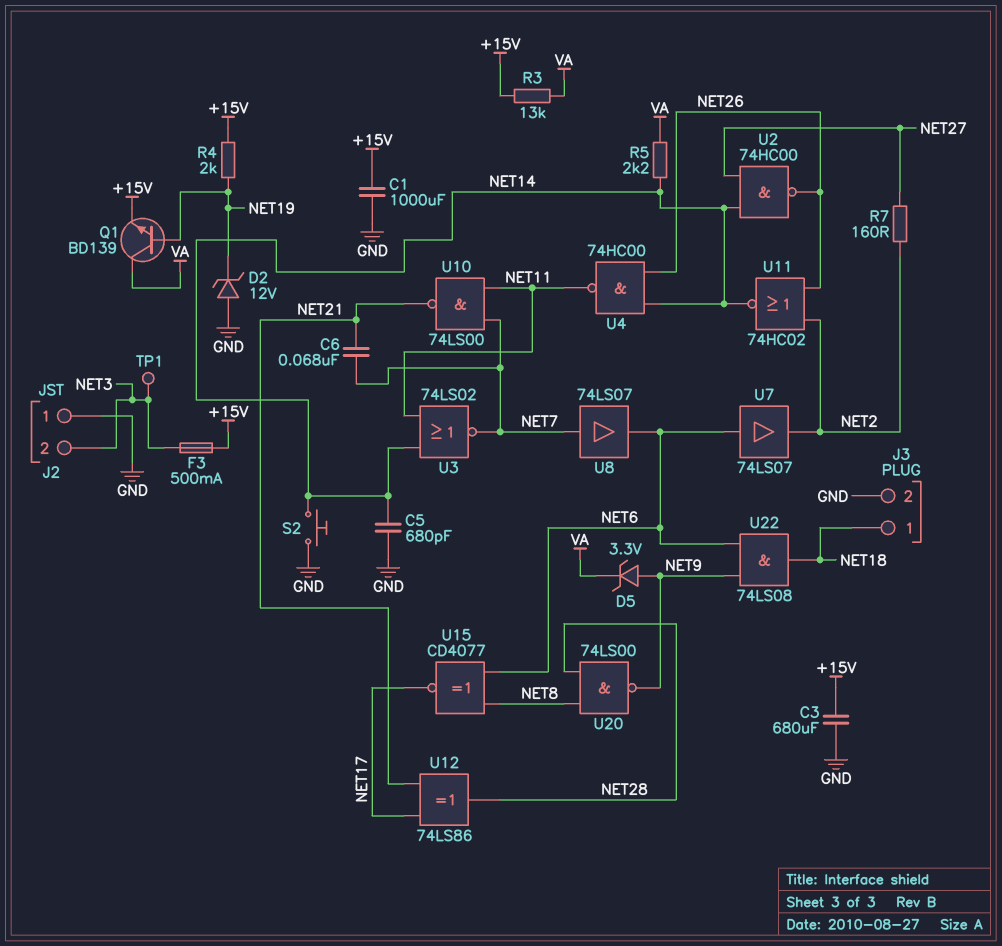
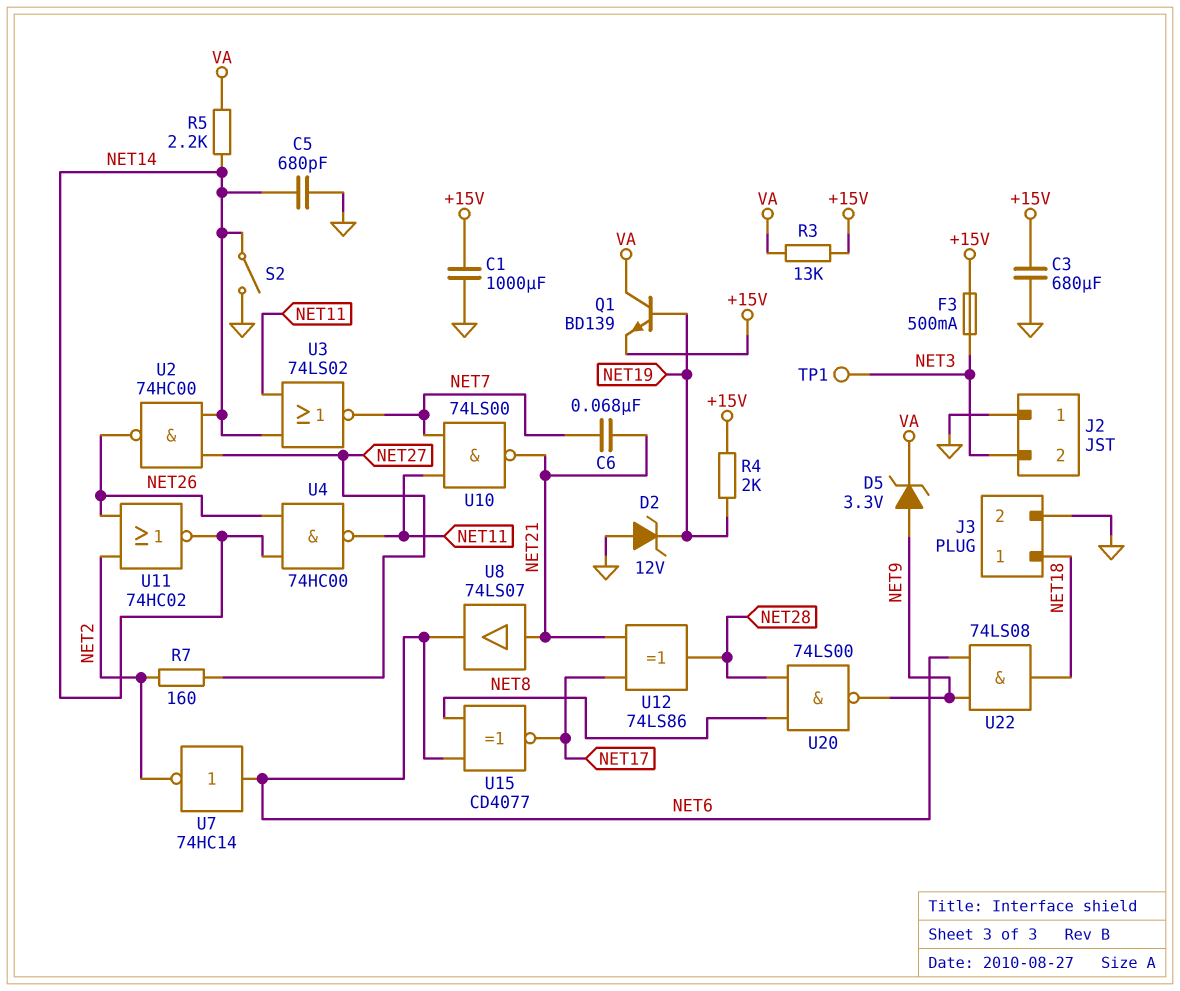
S2: button (GND, NET14) -> switch (GND, NET14)
U7: buffer 74LS07 (in NET6, out NET2) -> NOT 74HC14 (in NET6, out NET2)
U8: buffer 74LS07 (in NET7, out NET6) -> buffer 74LS07 (in NET21, out NET6)

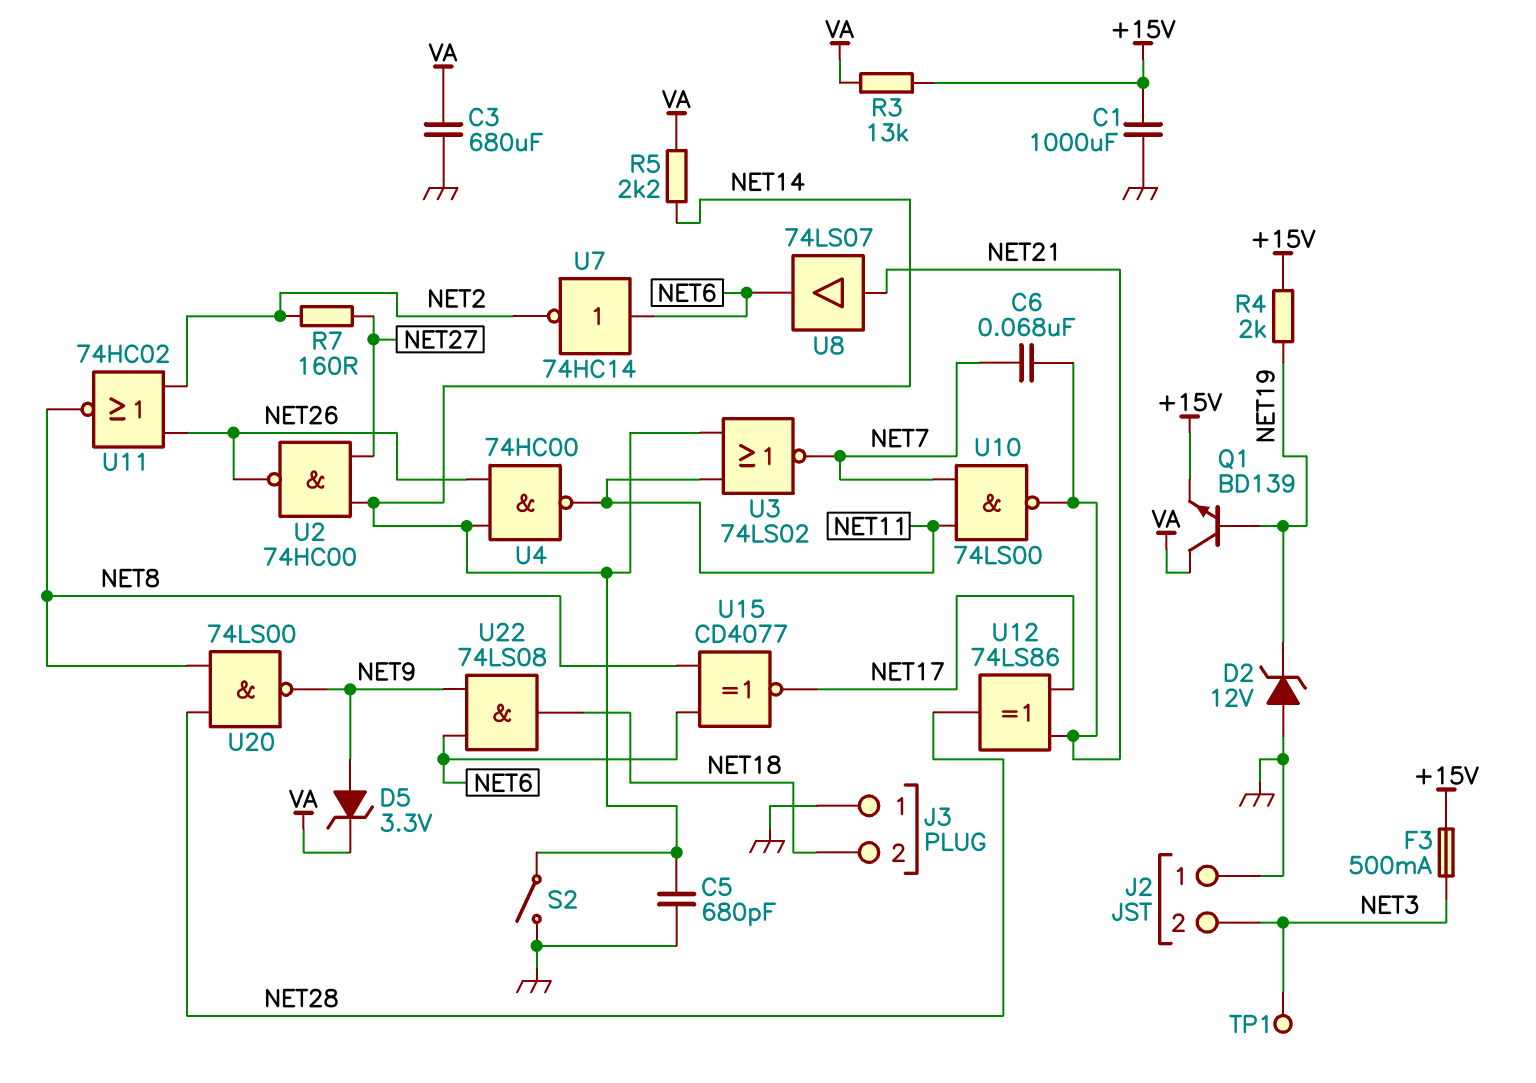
C3: 680uF (+15V, GND) -> 680uF (GND, VA)
J3 pin 1: NET18 -> GND
J3 pin 2: GND -> NET18
U11: NOR 74HC02 (in NET2, in NET26, out NET14) -> NOR 74HC02 (in NET2, in NET26, out NET8)

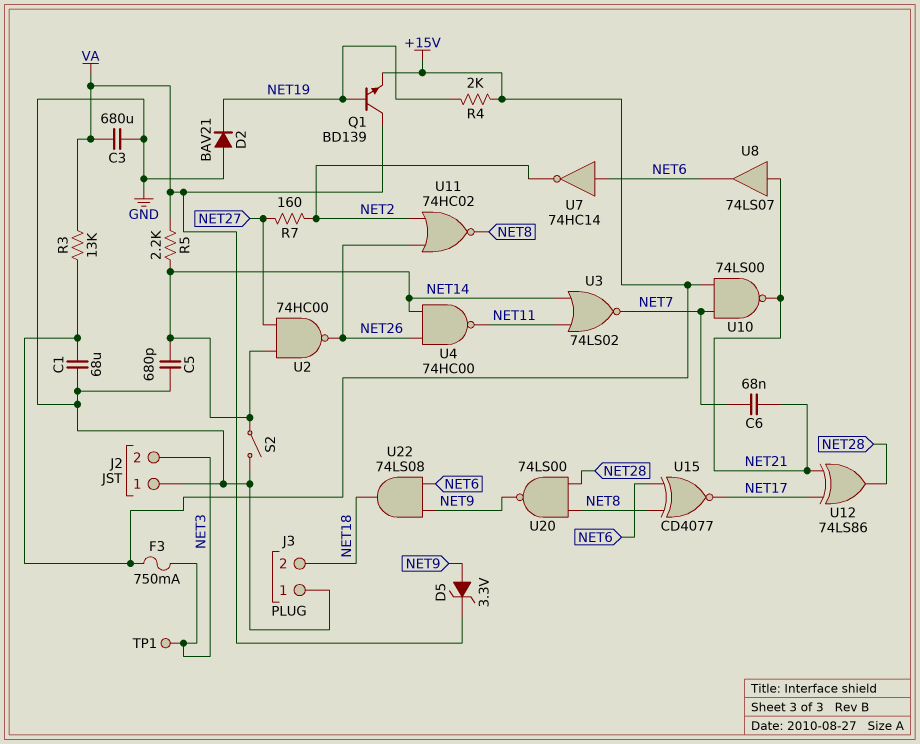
C1: 1000uF (+15V, GND) -> 68uF (+15V, GND)
D2: zener 12V (A GND, K NET19) -> diode BAV21 (A GND, K NET19)
F3: 500mA (+15V, NET3) -> 750mA (+15V, NET3)
U10: NAND 74LS00 (in NET7, in NET11, out NET21) -> NAND 74LS00 (in +15V, in NET7, out NET21)

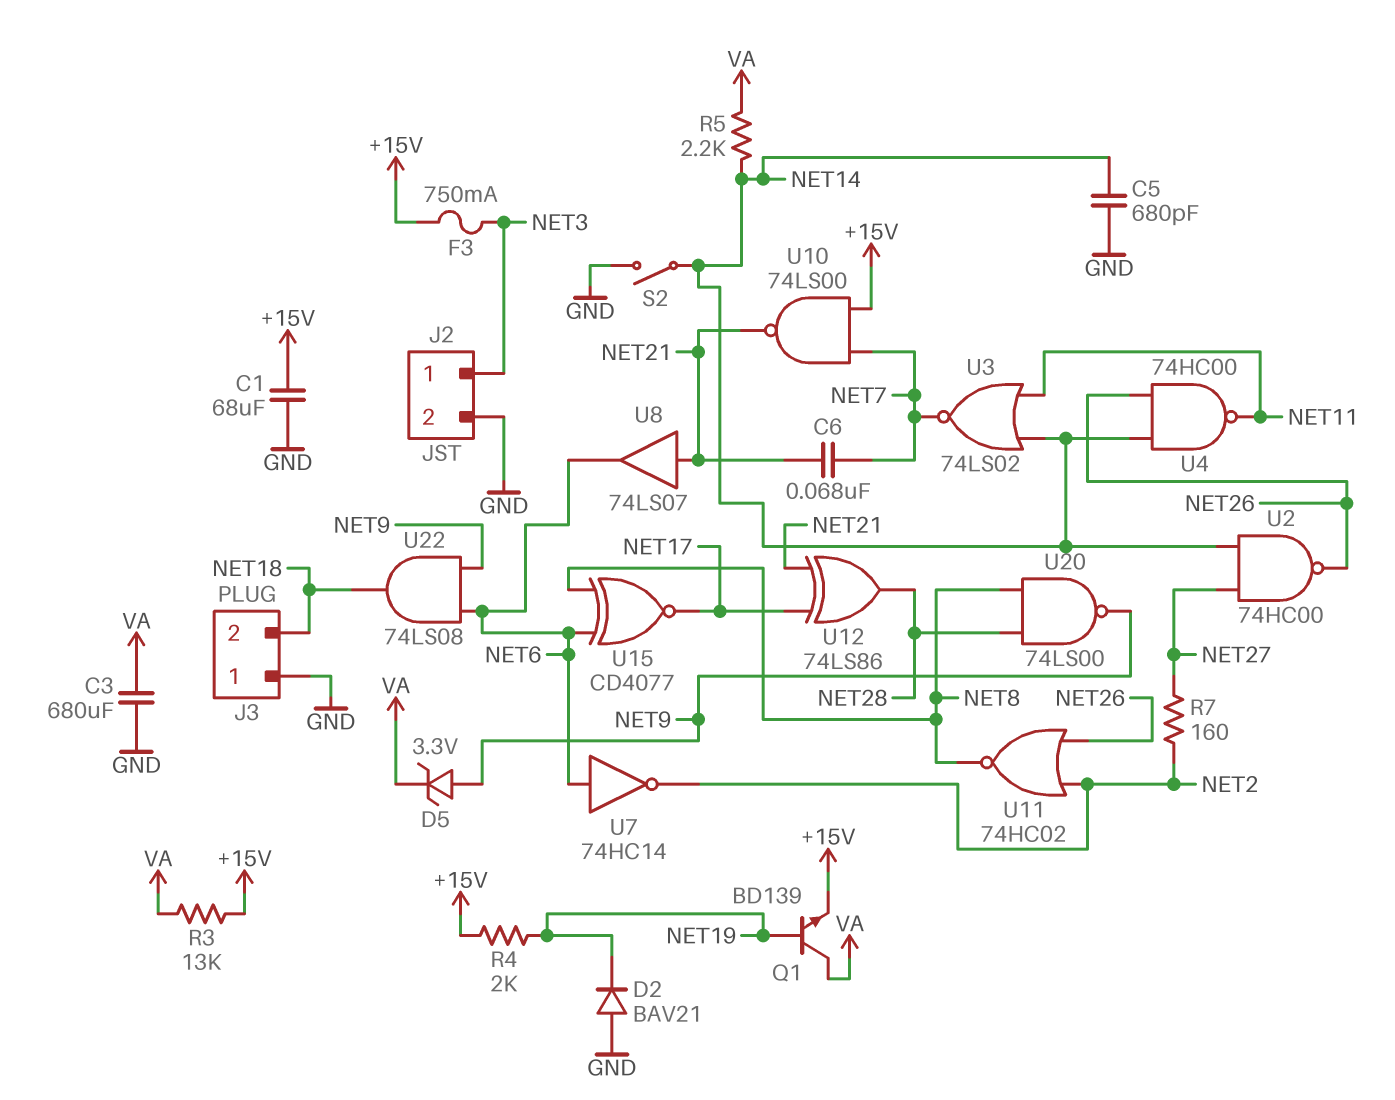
J2 pin 1: GND -> NET3
J2 pin 2: NET3 -> GND
TP1: test point (NET3) -> none

